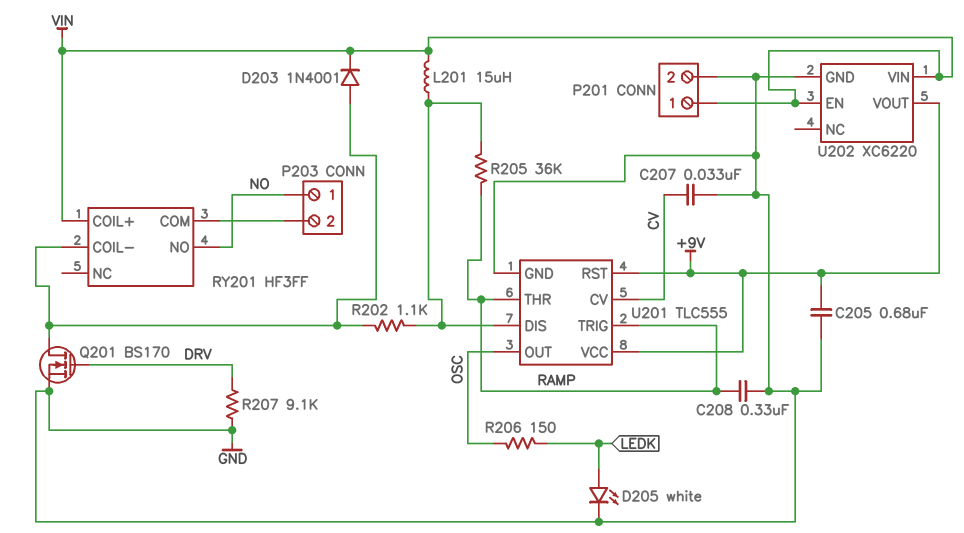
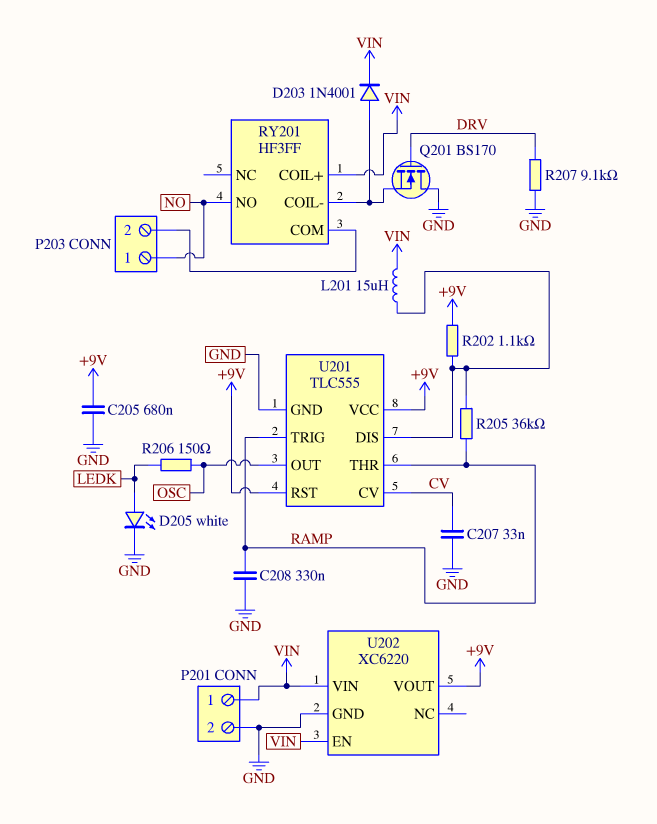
Q201: NMOS BS170 (G DRV, D RY201/COIL-, S GND) -> NMOS BS170 (G DRV, D GND, S RY201/COIL-)
R202: 1.1k (RY201/COIL-, U201/DIS) -> 1.1k (+9V, U201/DIS)

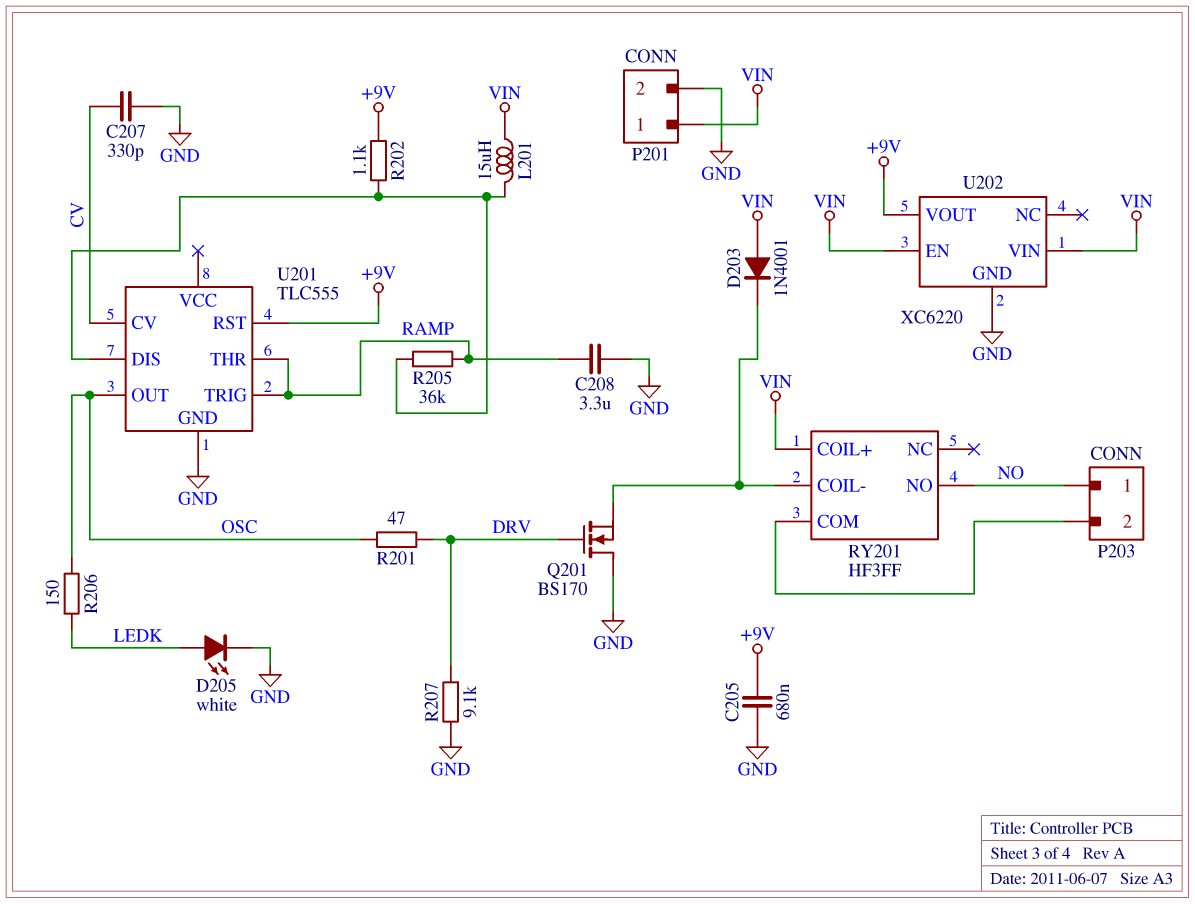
C207: 33nF (CV, GND) -> 330pF (CV, GND)
C208: 330nF (GND, RAMP) -> 3.3uF (GND, RAMP)
D203: diode 1N4001 (A RY201/COIL-, K VIN) -> diode 1N4001 (A VIN, K RY201/COIL-)
R201: none -> 47 (DRV, OSC)
U201 pin VCC: +9V -> none

